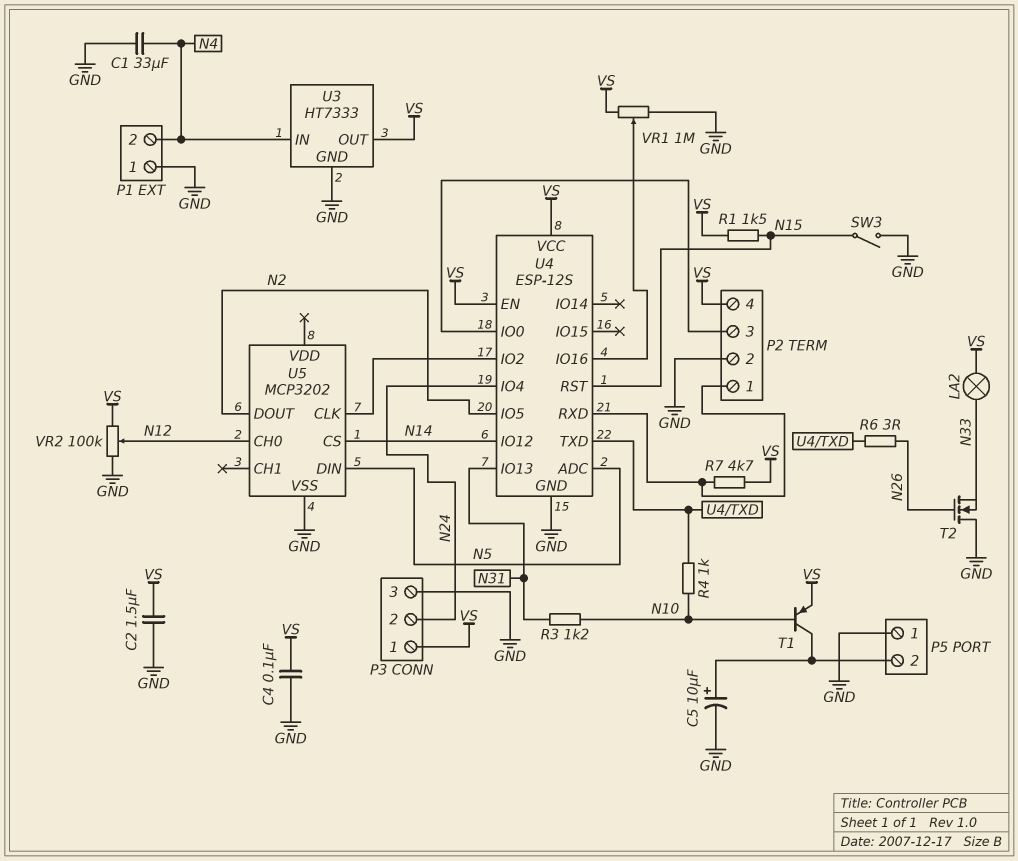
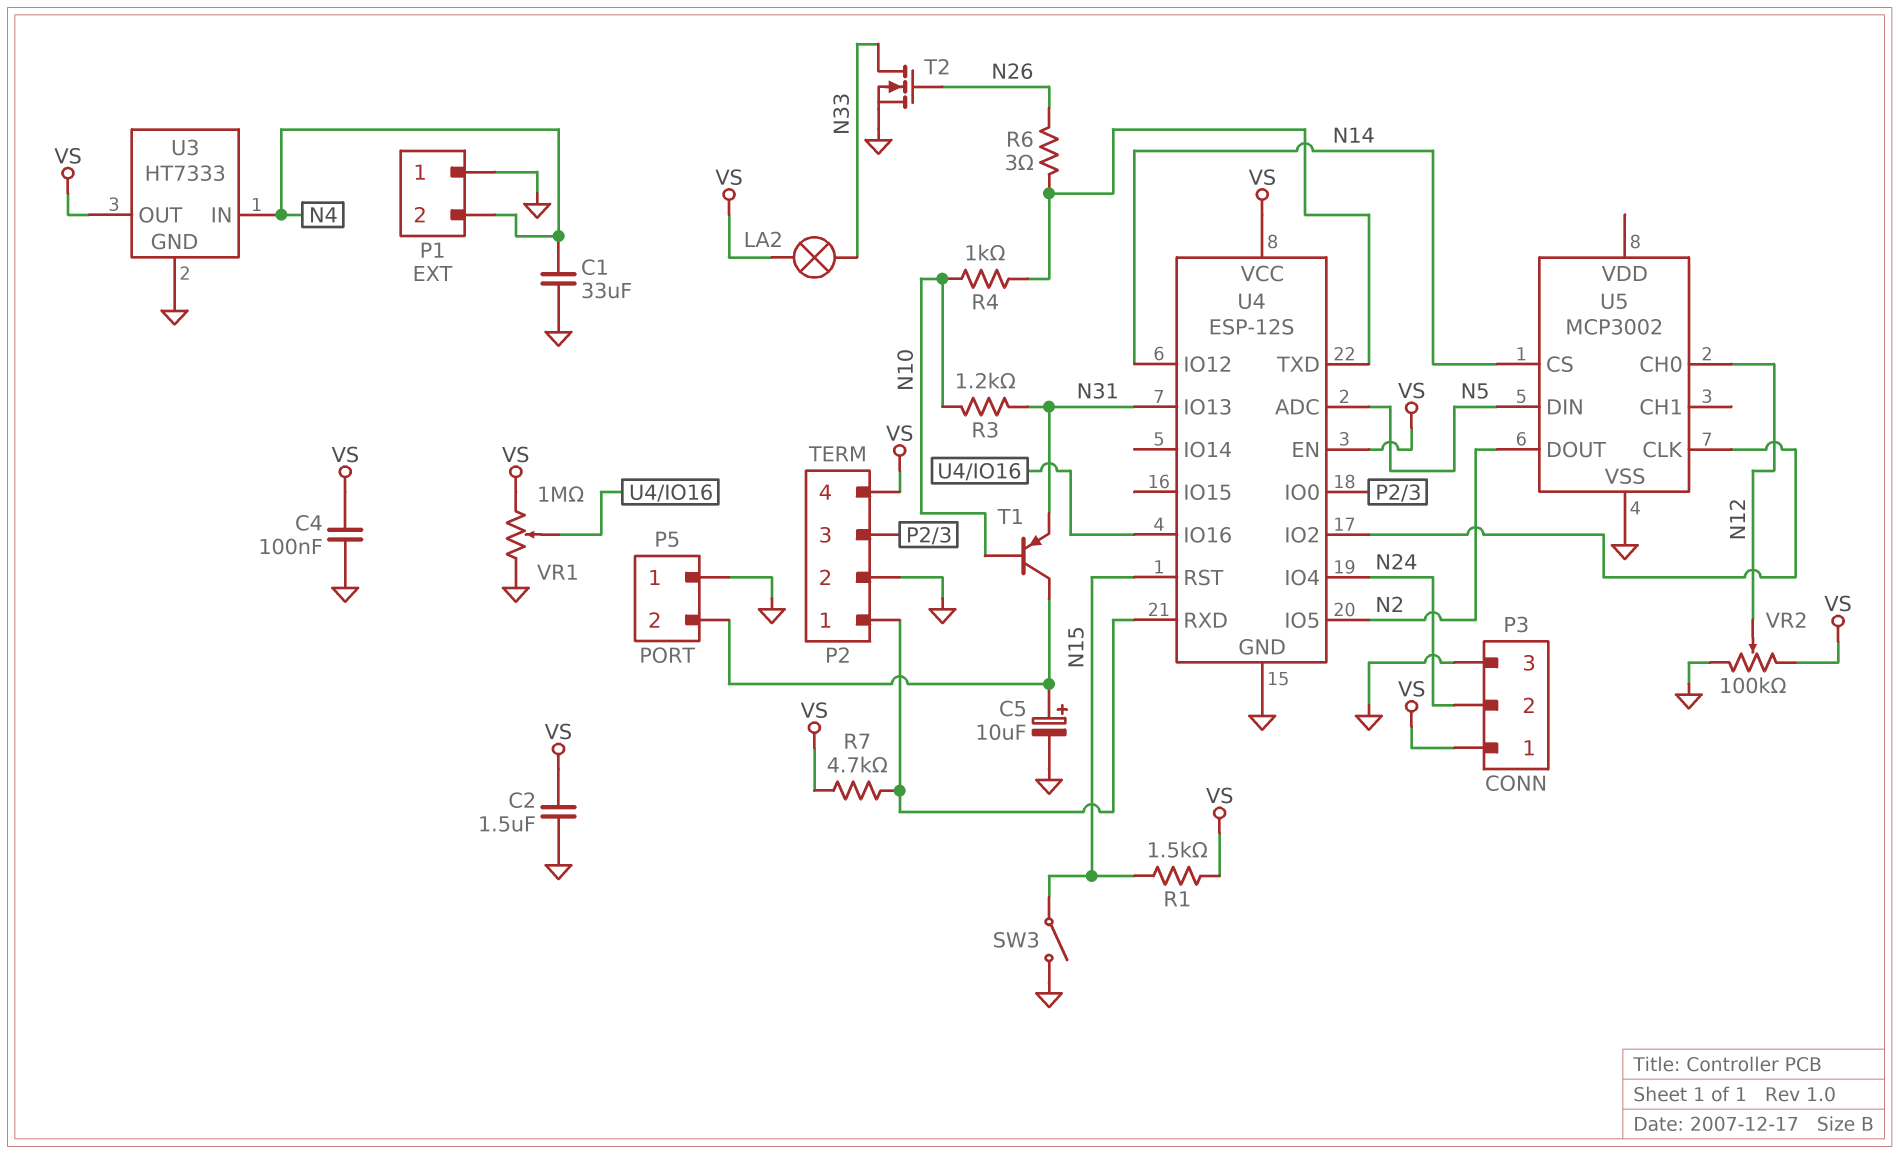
T1: PNP (B N10, C P5/2, E VS) -> PNP (B N10, C P5/2, E N31)
T2: NMOS (G N26, D GND, S N33) -> NMOS (G N26, D N33, S GND)
U5: MCP3202 -> MCP3002

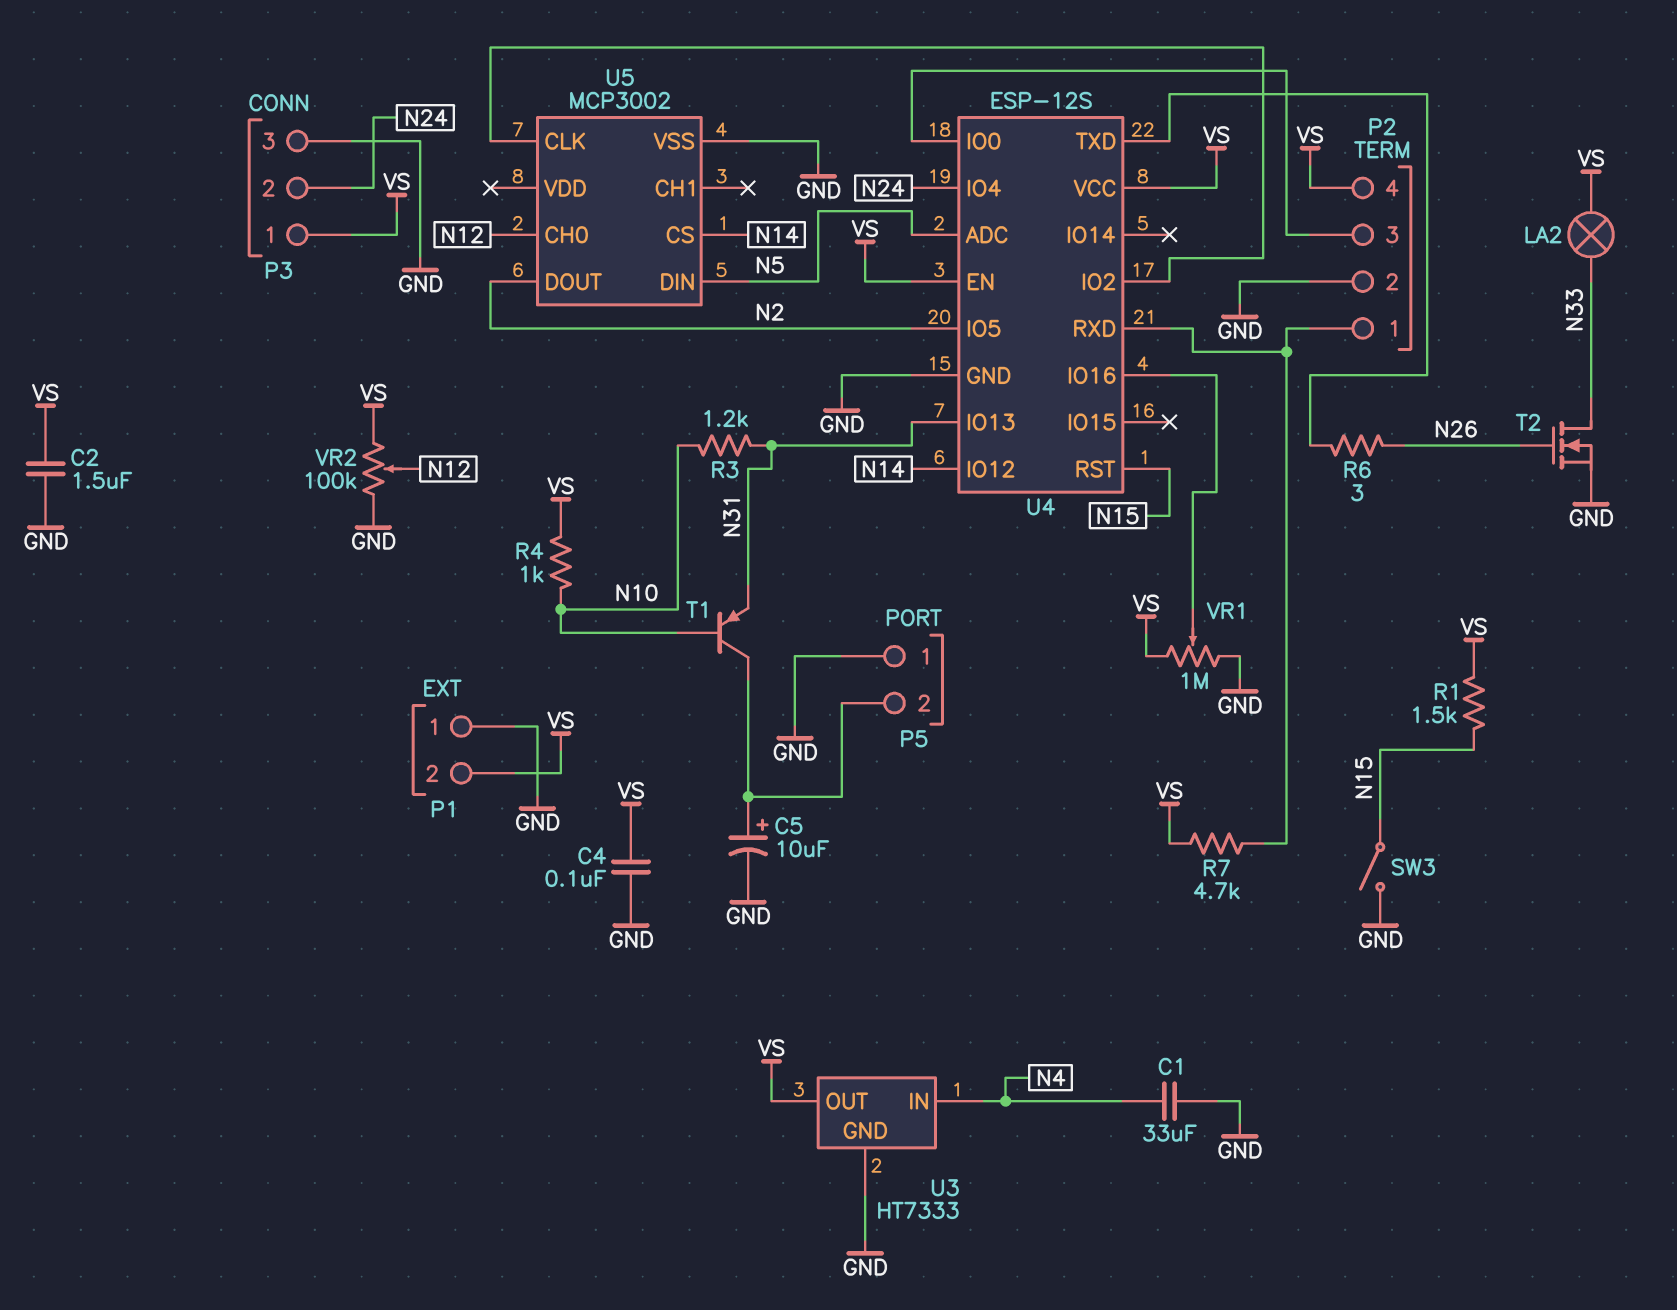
P1 pin 2: N4 -> VS
R4: 1k (N10, U4/TXD) -> 1k (N10, VS)

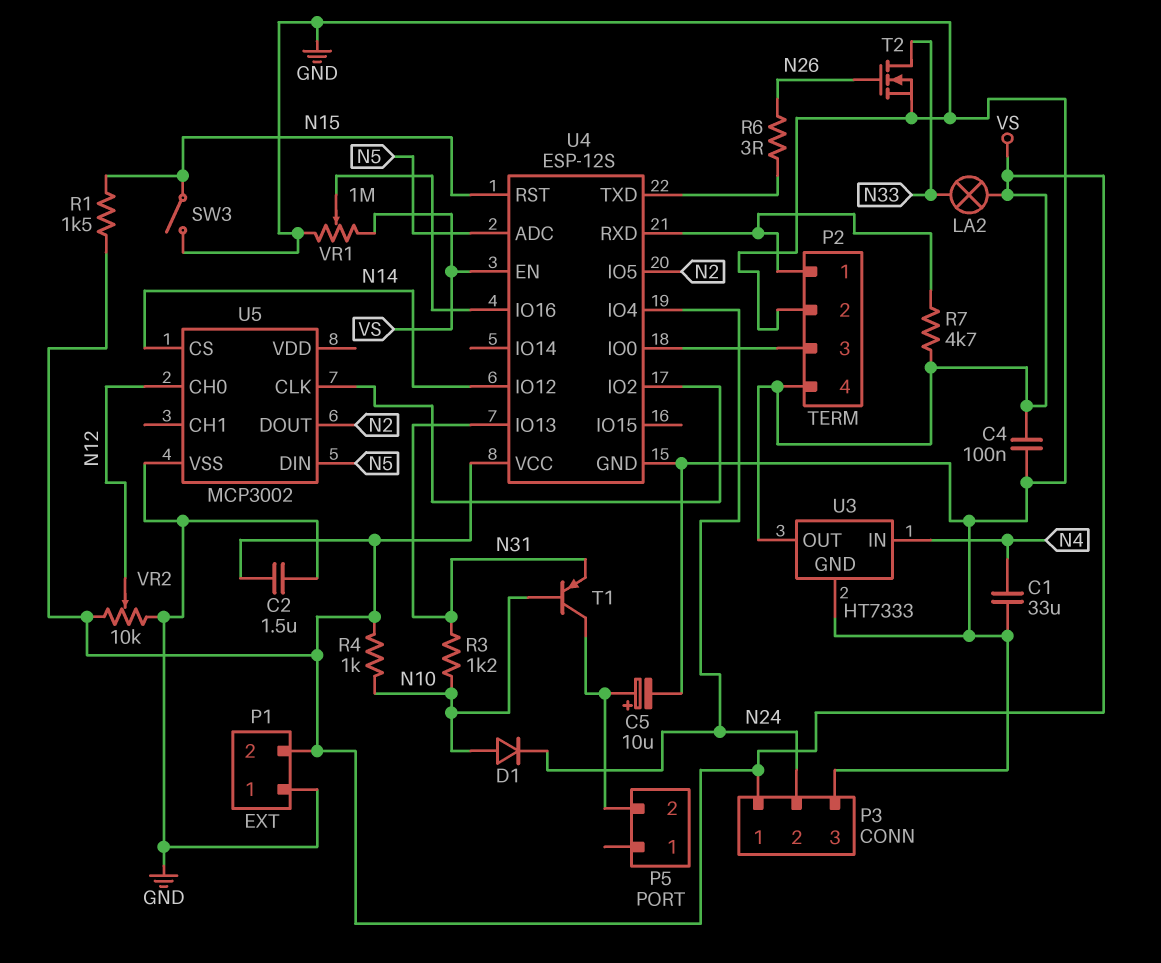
D1: none -> diode (A N10, K N24)
P5 pin 1: GND -> none
VR2: 100k (GND, VS, wiper N12) -> 10k (GND, VS, wiper N12)

